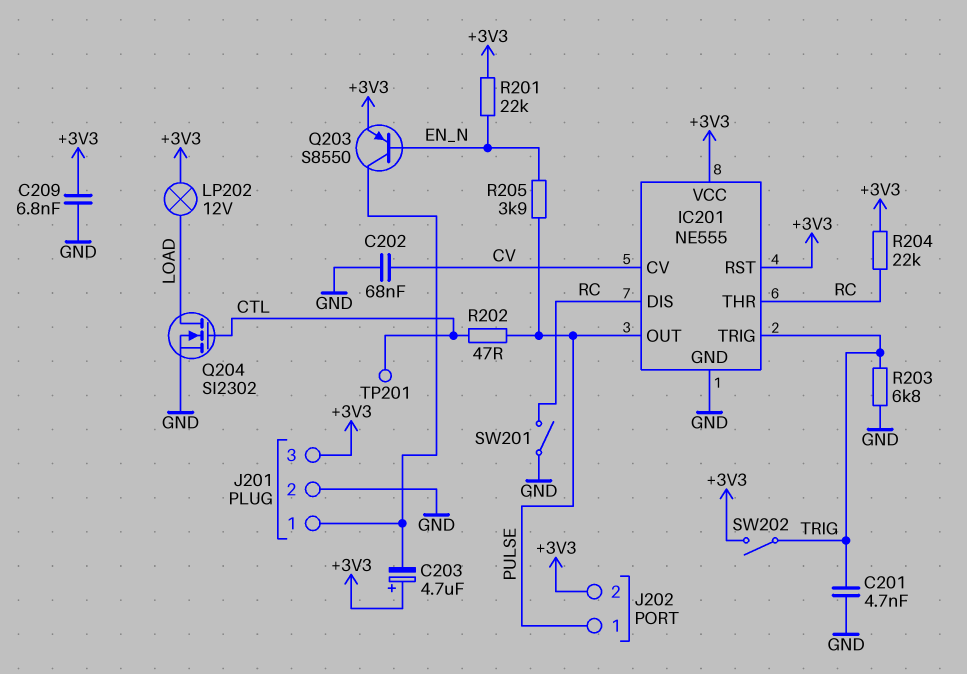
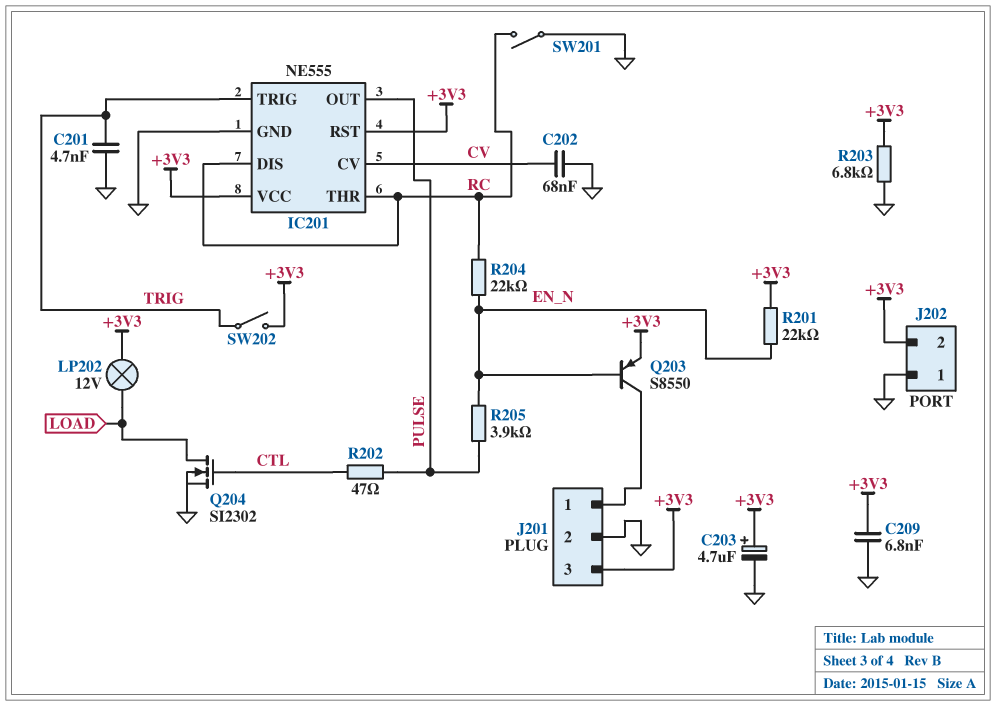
C203: 4.7uF (plus +3V3, minus J201/1) -> 4.7uF (plus +3V3, minus GND)
J202 pin 1: PULSE -> GND
R203: 6.8k (GND, TRIG) -> 6.8k (+3V3, GND)
R204: 22k (+3V3, RC) -> 22k (EN_N, RC)
TP201: test point (CTL) -> none

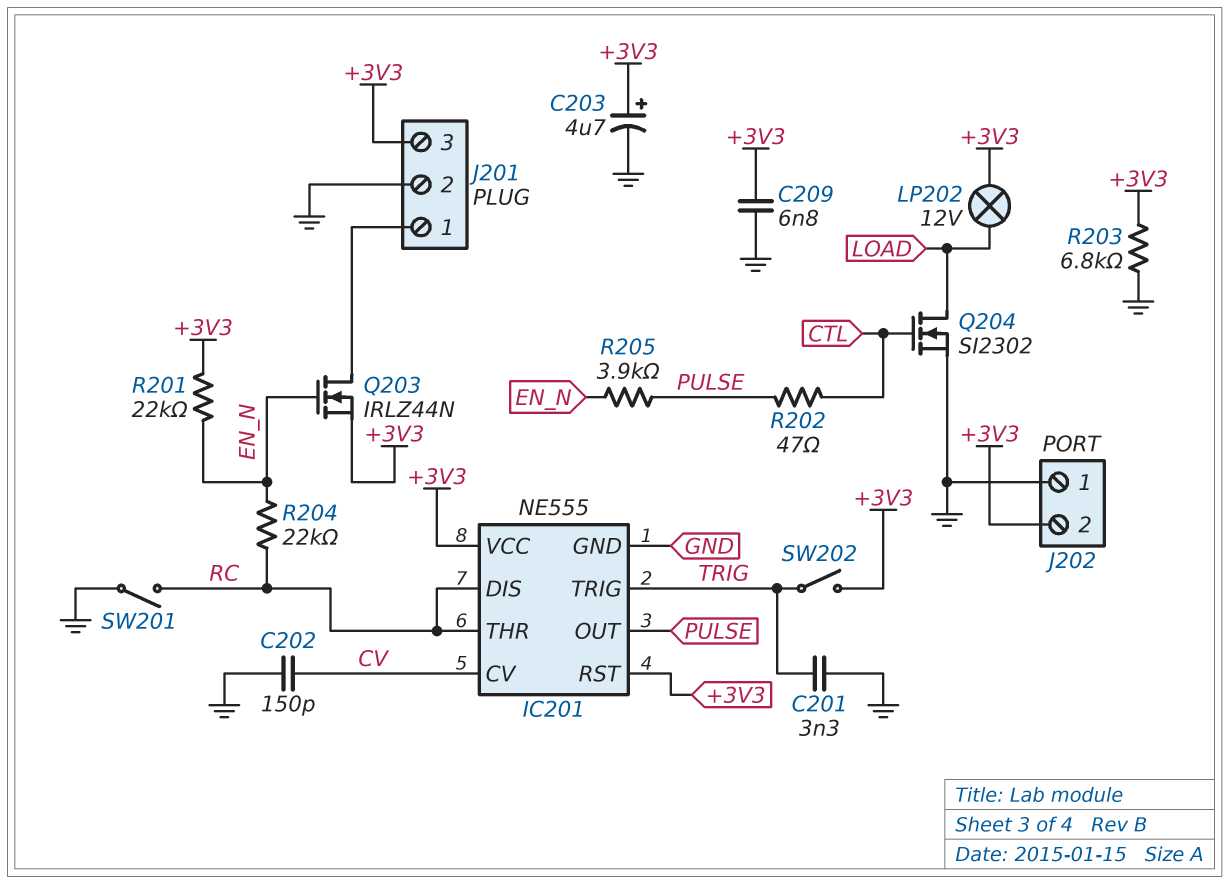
C201: 4.7nF (GND, TRIG) -> 3.3nF (GND, TRIG)
C202: 68nF (CV, GND) -> 150pF (CV, GND)
Q203: PNP S8550 (B EN_N, C J201/1, E +3V3) -> NMOS IRLZ44N (G EN_N, D J201/1, S +3V3)

